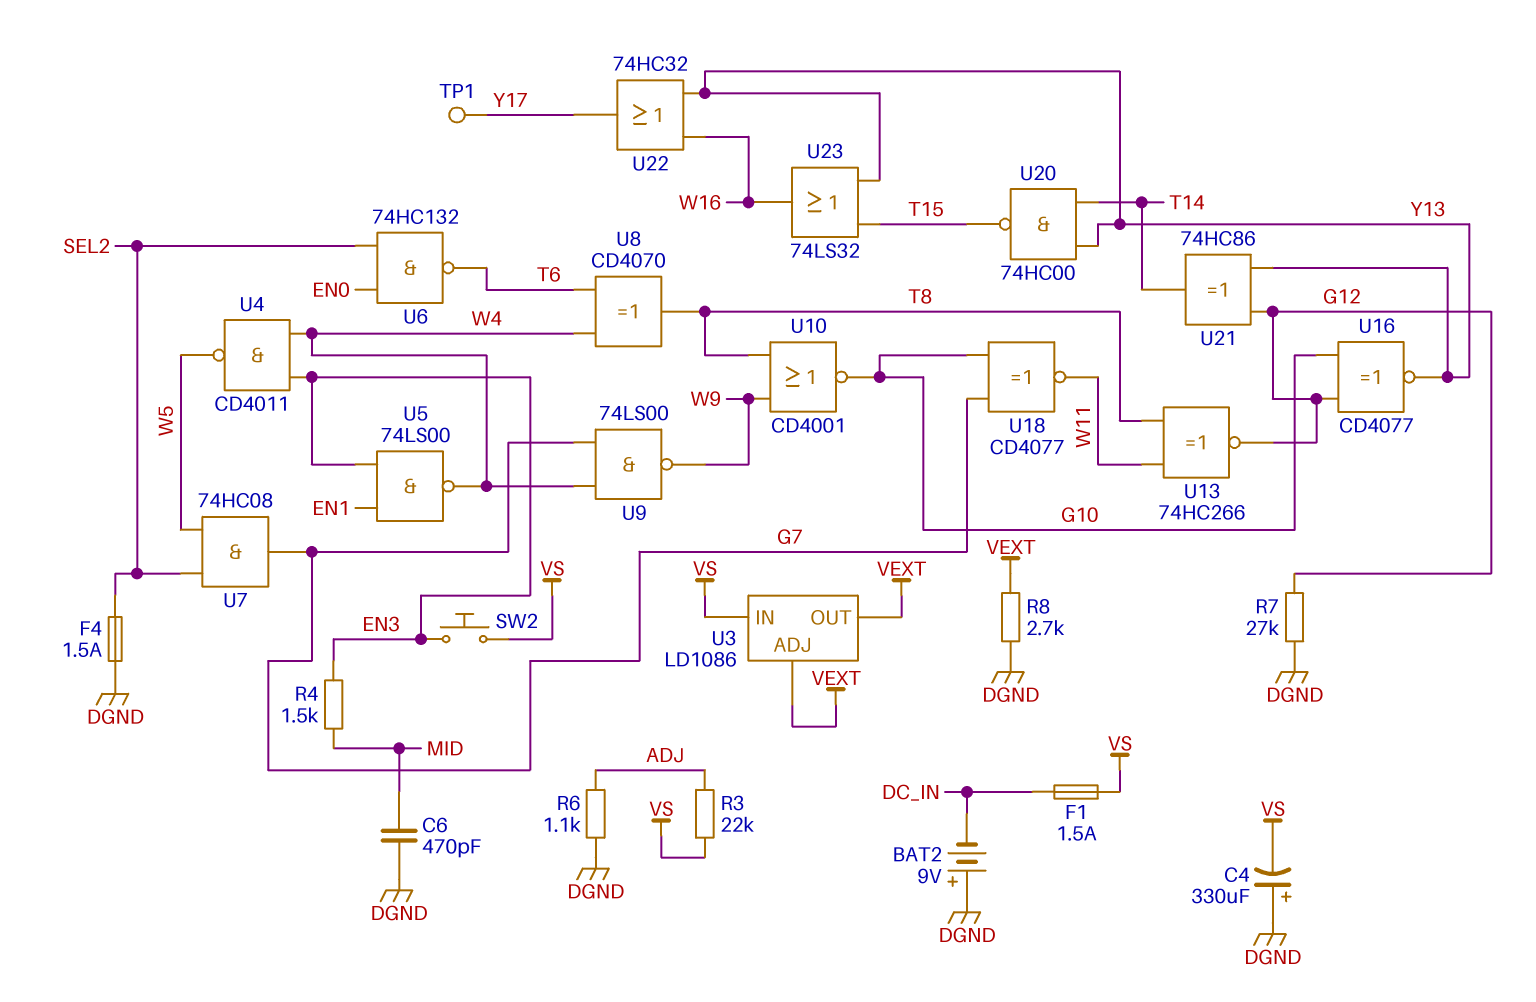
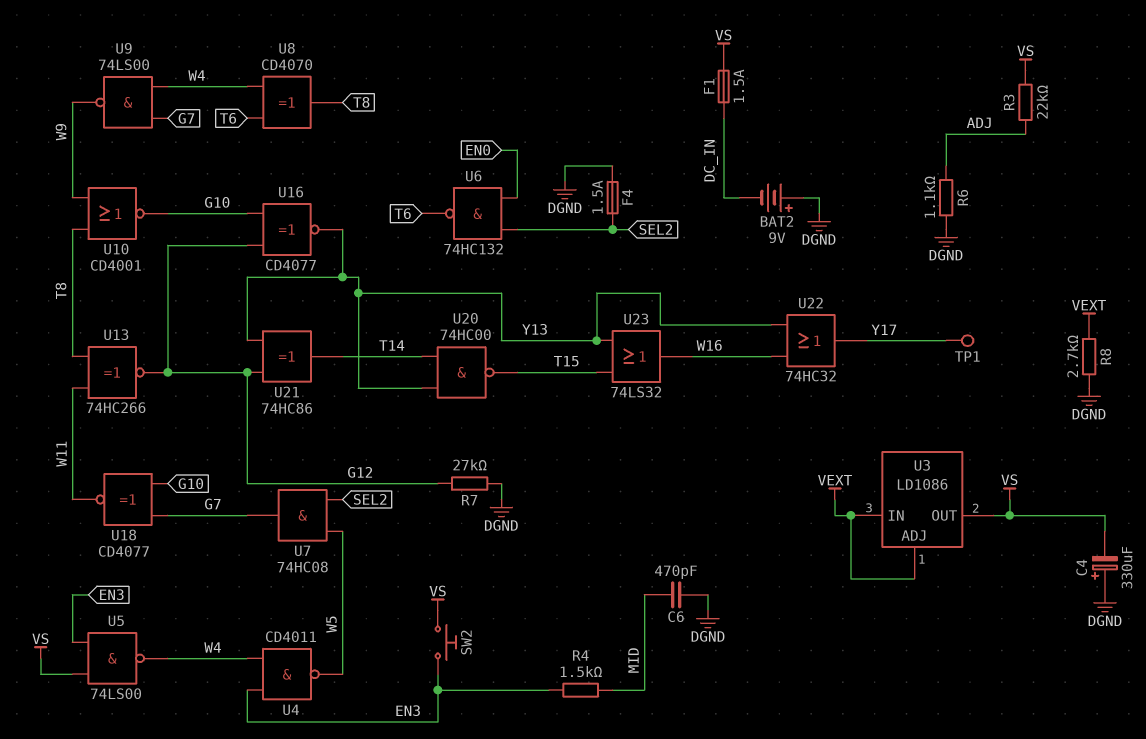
U3 pin IN: VS -> VEXT
U3 pin OUT: VEXT -> VS
U5: NAND 74LS00 (in EN1, in EN3, out W4) -> NAND 74LS00 (in EN3, in VS, out W4)

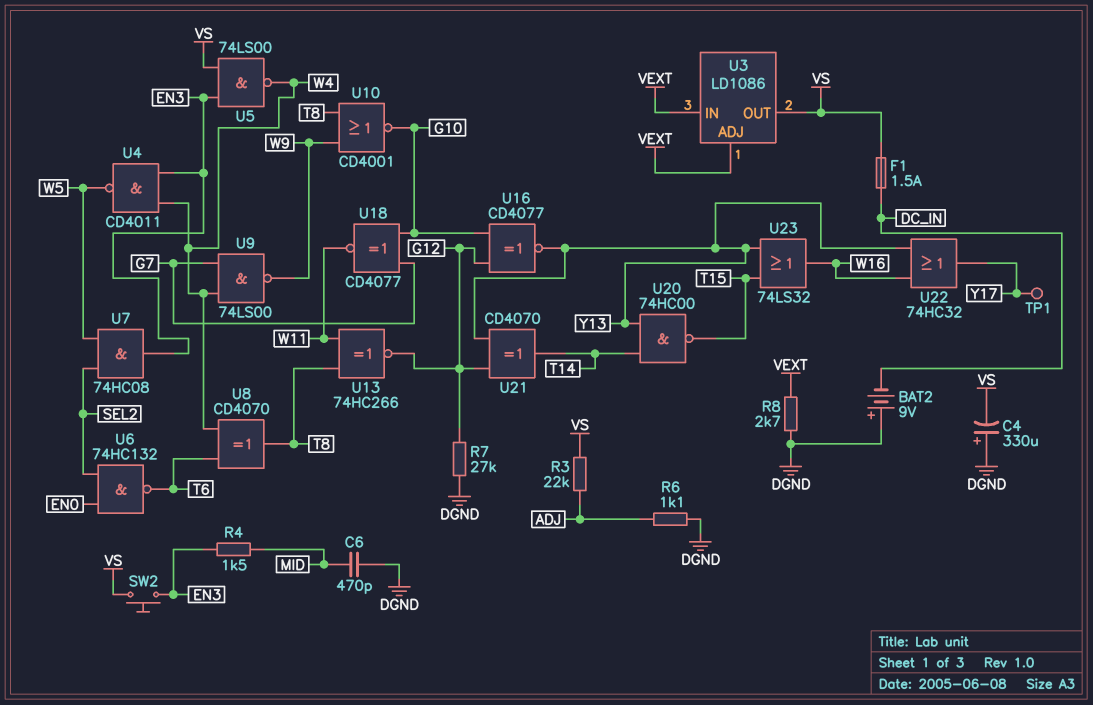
F4: 1.5A (DGND, SEL2) -> none
U7: AND 74HC08 (in SEL2, in W5, out G7) -> AND 74HC08 (in SEL2, in W5, out EN3)
U21: XOR 74HC86 (in G12, in Y13, out T14) -> XOR CD4070 (in G12, in Y13, out T14)

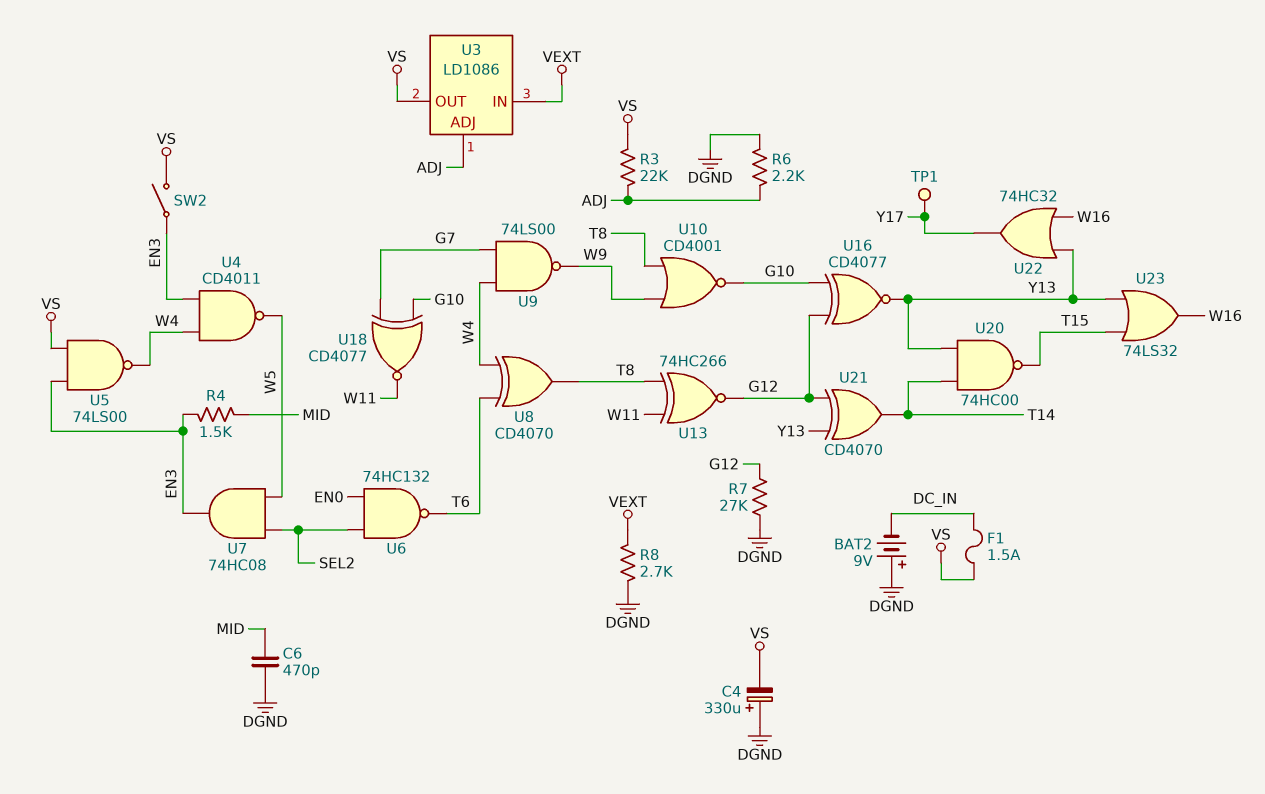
R6: 1.1k (ADJ, DGND) -> 2.2k (ADJ, DGND)
SW2: button (EN3, VS) -> switch (EN3, VS)
U3 pin ADJ: VEXT -> ADJ

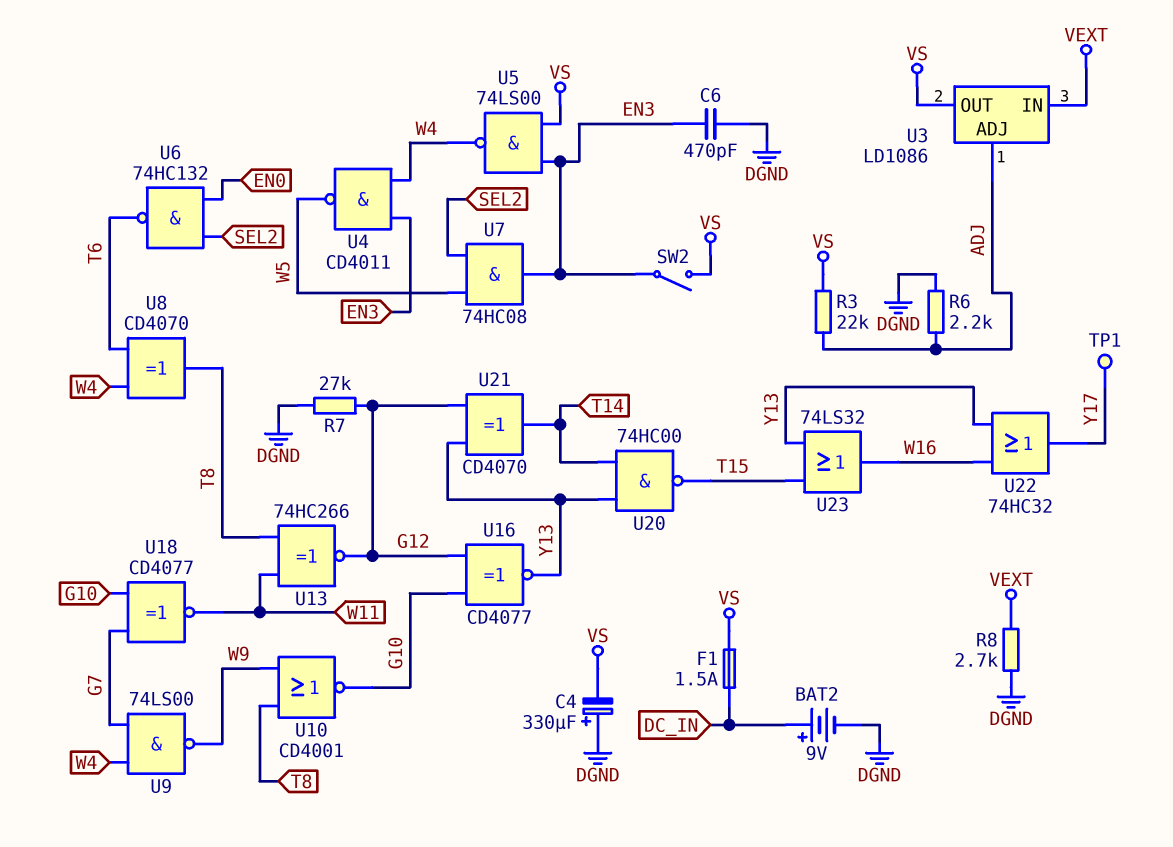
BAT2: 9V (plus DGND, minus DC_IN) -> 9V (plus DC_IN, minus DGND)
C6: 470pF (DGND, MID) -> 470pF (DGND, EN3)
R4: 1.5k (EN3, MID) -> none

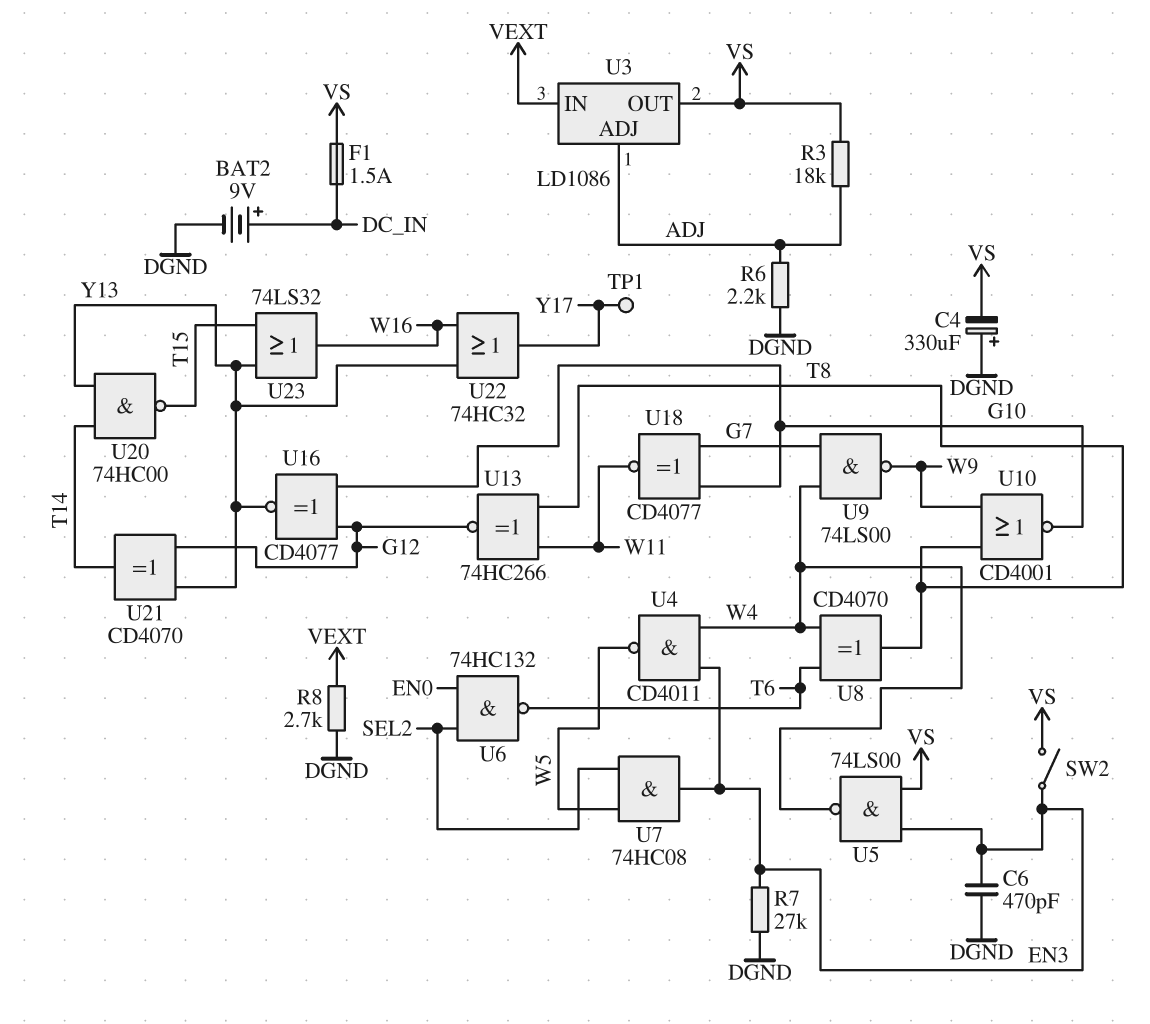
R3: 22k (ADJ, VS) -> 18k (ADJ, VS)
R7: 27k (DGND, G12) -> 27k (DGND, EN3)

